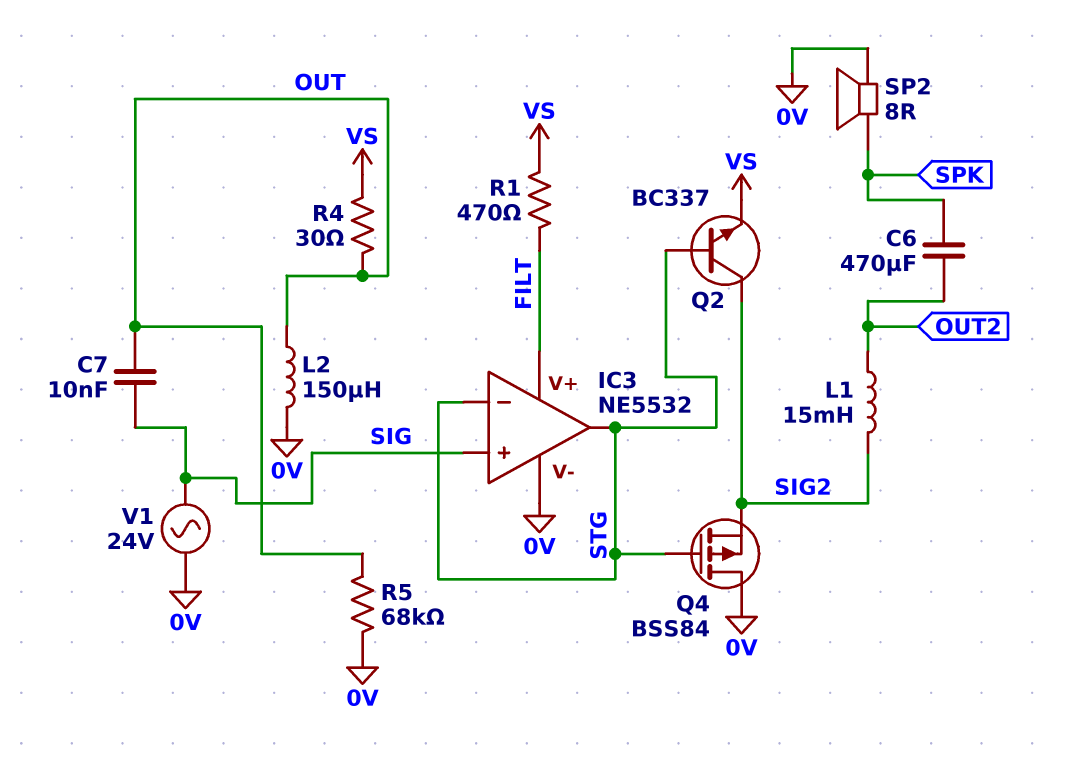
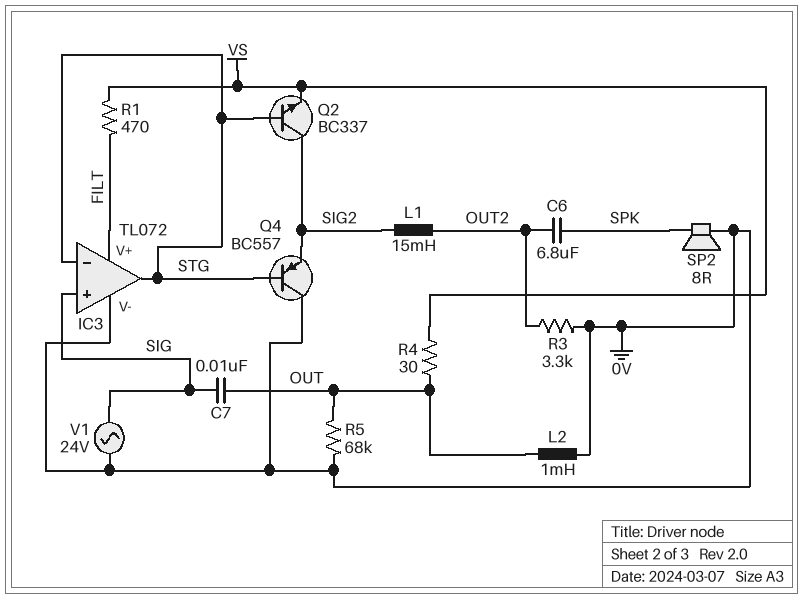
C6: 470uF (OUT2, SPK) -> 6.8uF (OUT2, SPK)
IC3: NE5532 -> TL072
L2: 150uH (0V, OUT) -> 1mH (0V, OUT)
Q4: PMOS BSS84 (G STG, D 0V, S SIG2) -> PNP BC557 (B STG, C 0V, E SIG2)
R3: none -> 3.3k (0V, OUT2)

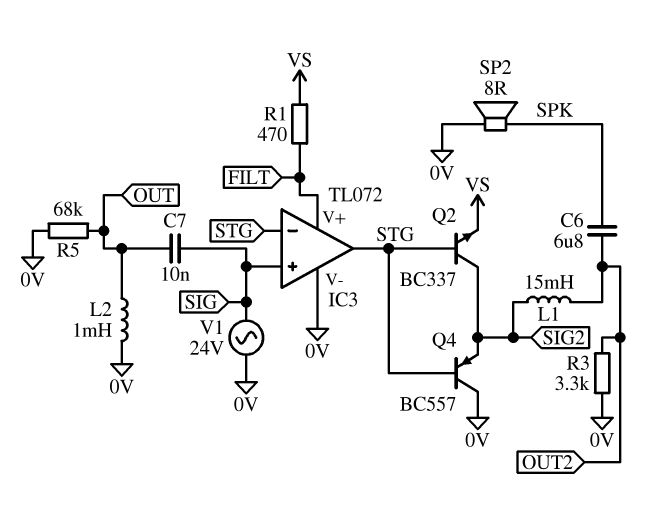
R4: 30 (OUT, VS) -> none

